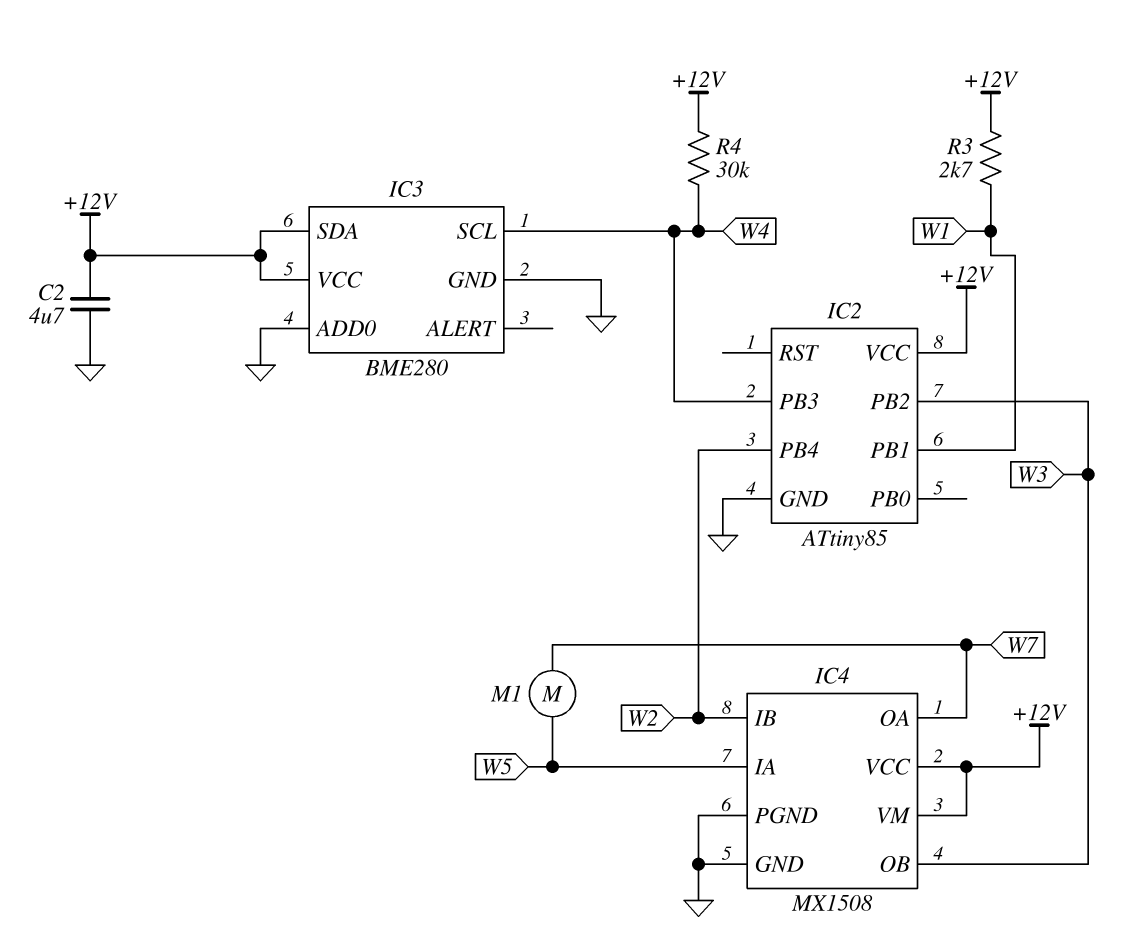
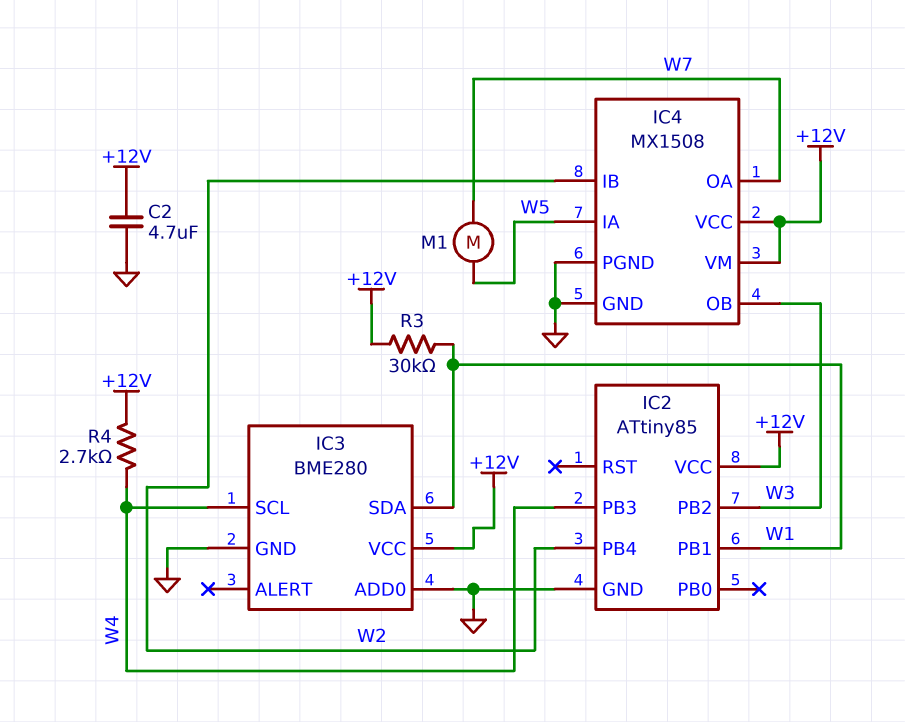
IC3 pin SDA: +12V -> W1
R3: 2.7k (+12V, W1) -> 30k (+12V, W1)
R4: 30k (+12V, W4) -> 2.7k (+12V, W4)

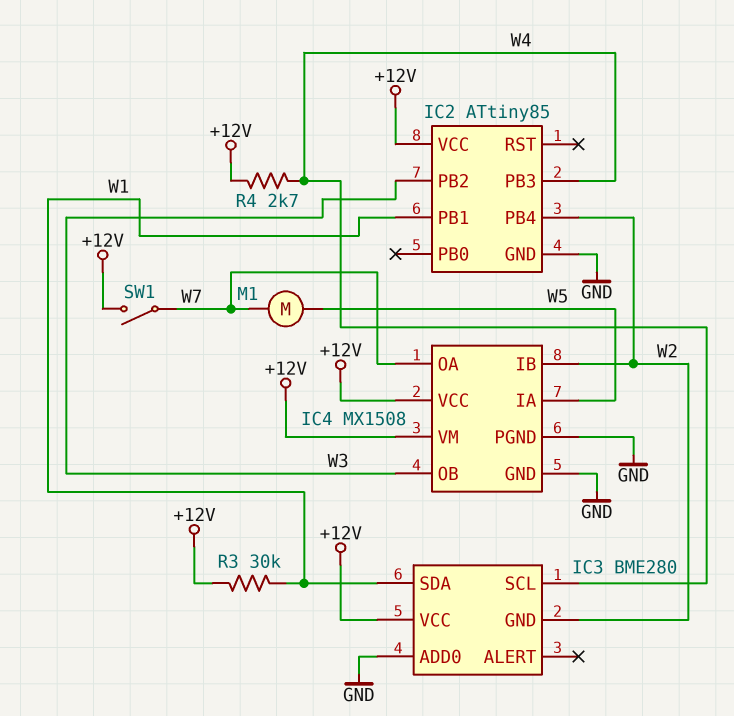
C2: 4.7uF (+12V, GND) -> none
IC3 pin GND: GND -> W2
SW1: none -> switch (+12V, W7)

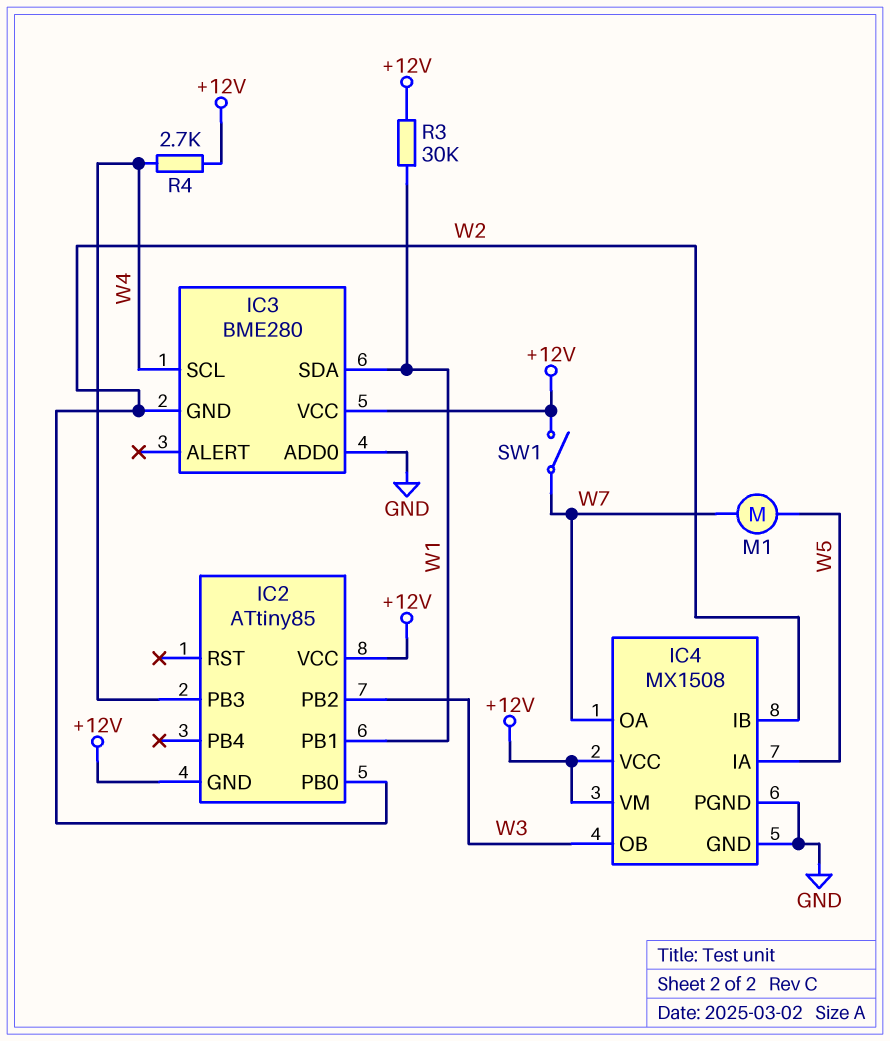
IC2 pin GND: GND -> +12V
IC2 pin PB0: none -> W2
IC2 pin PB4: W2 -> none

